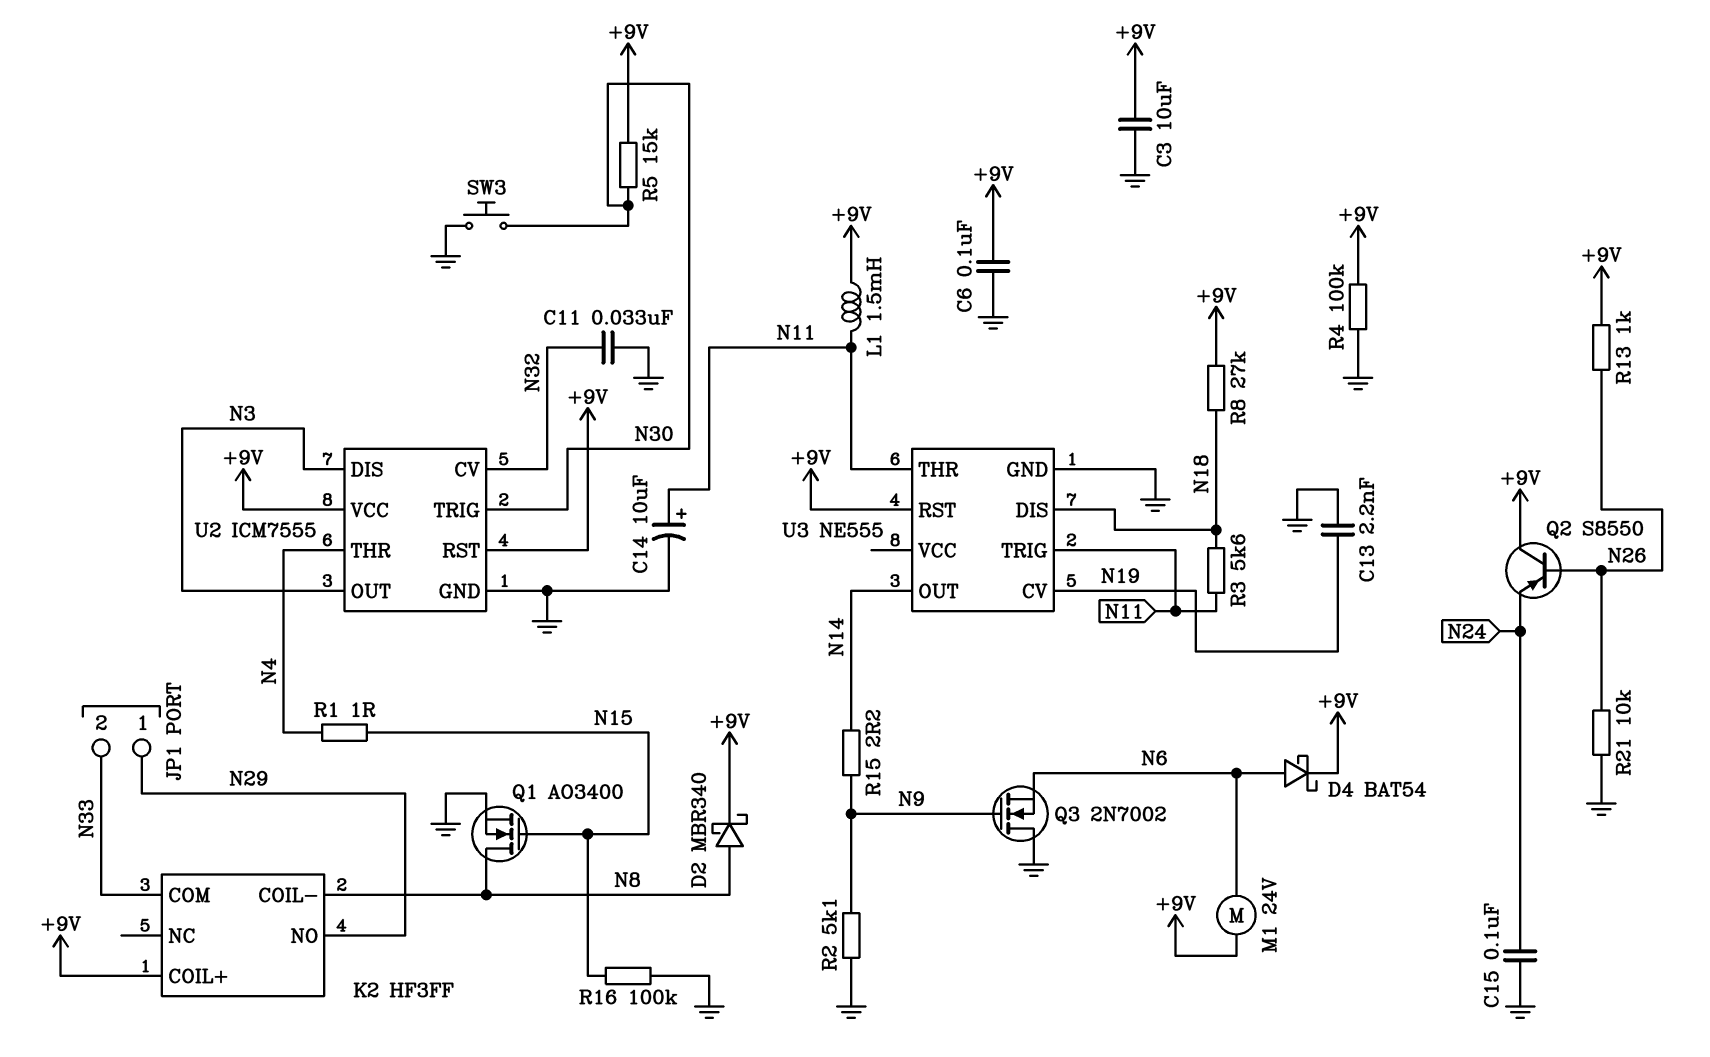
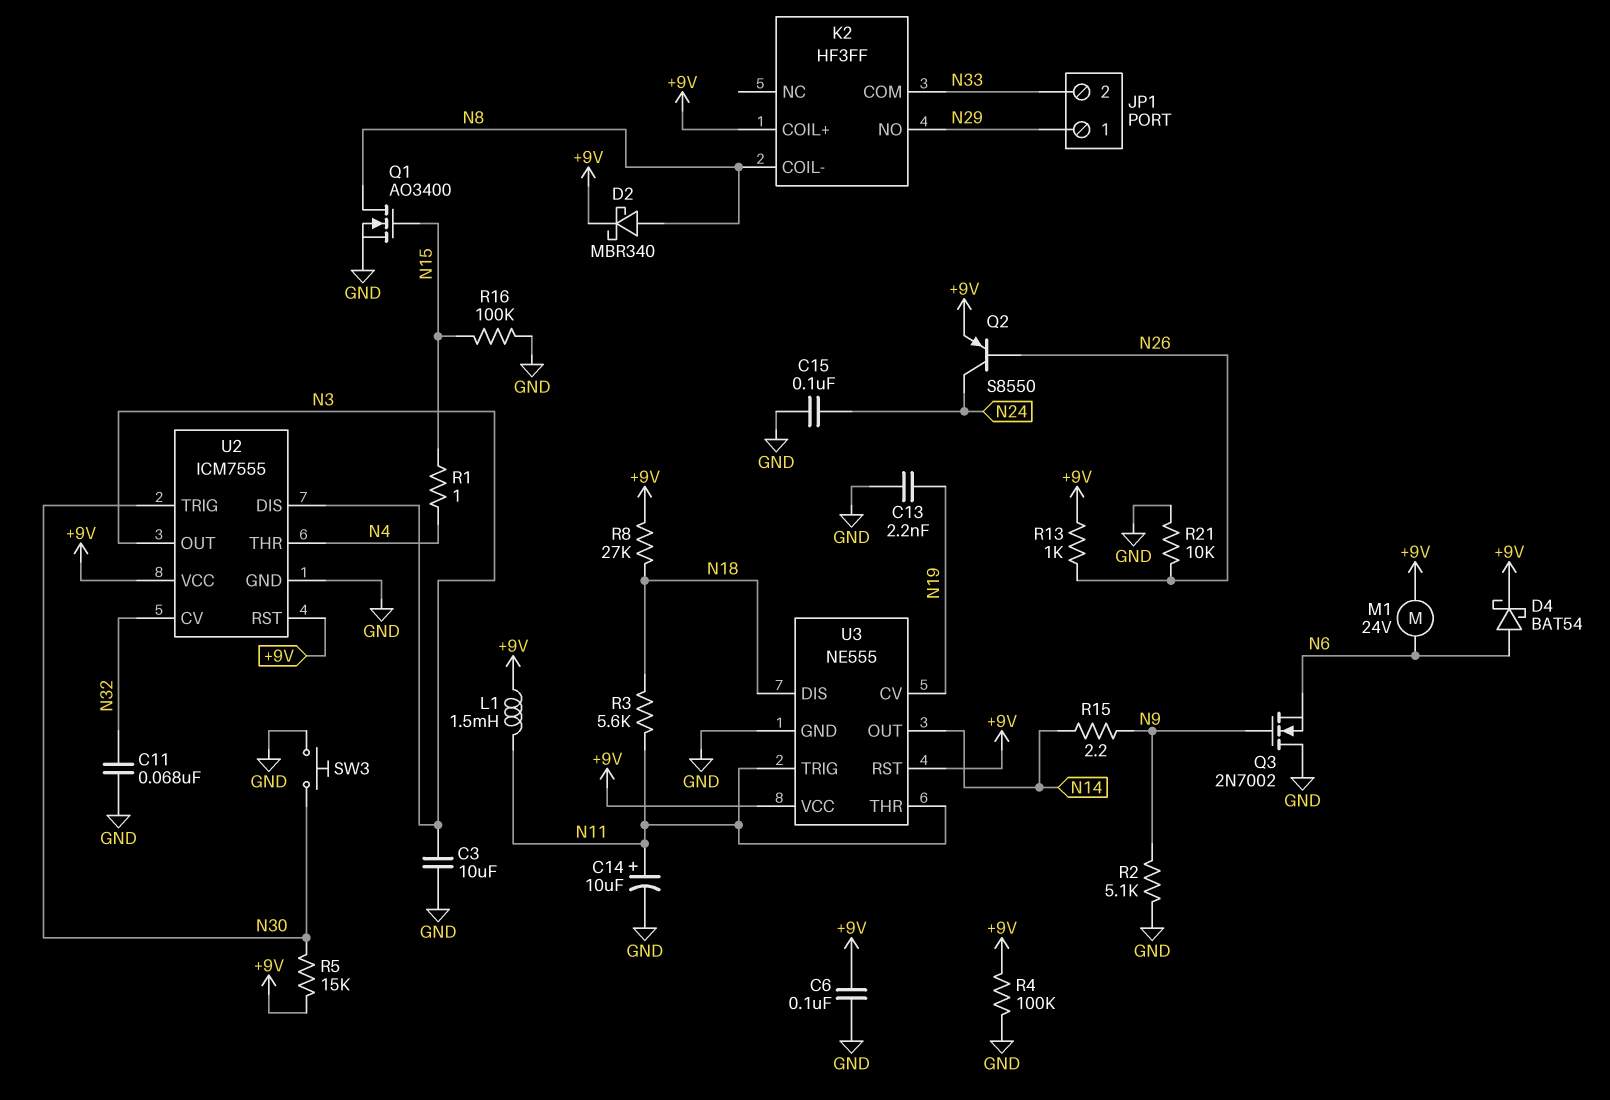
C3: 10uF (+9V, GND) -> 10uF (GND, N3)
C11: 33nF (GND, N32) -> 68nF (GND, N32)
Q2: PNP S8550 (B N26, C +9V, E N24) -> PNP S8550 (B N26, C N24, E +9V)
U3 pin VCC: none -> +9V

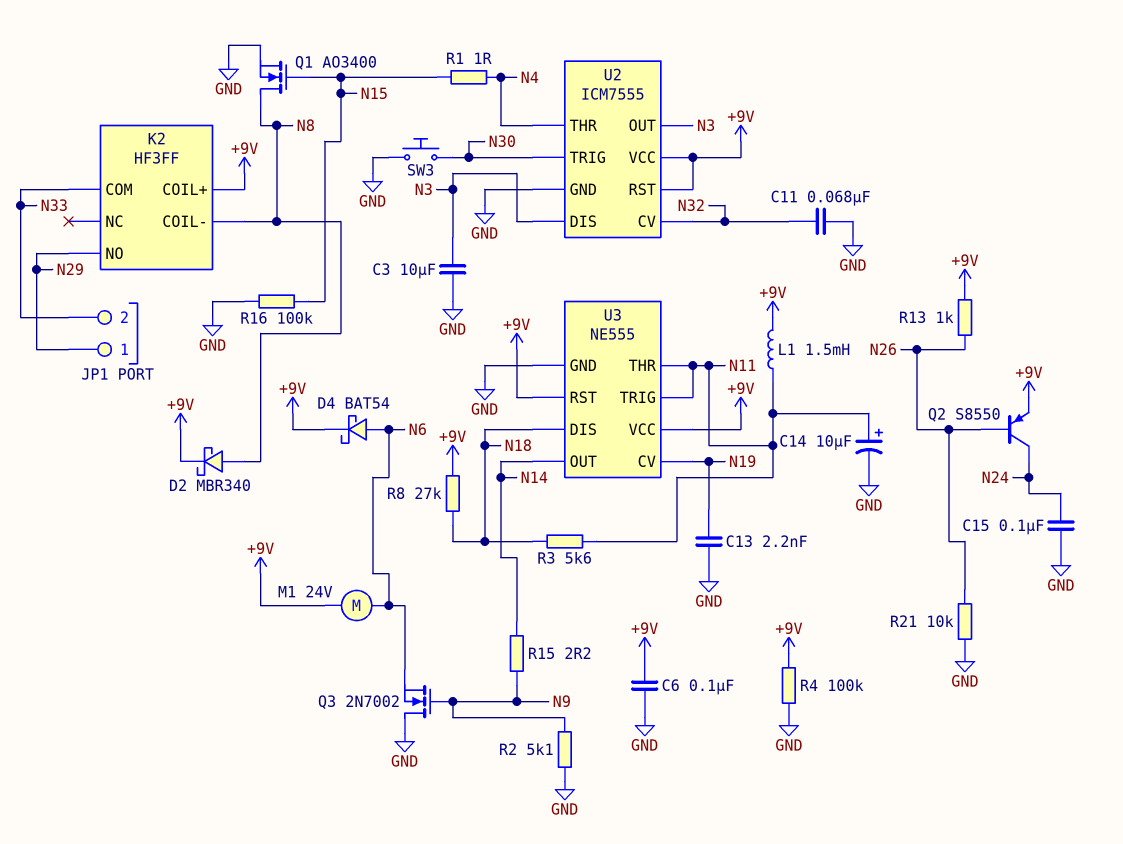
R5: 15k (+9V, N30) -> none

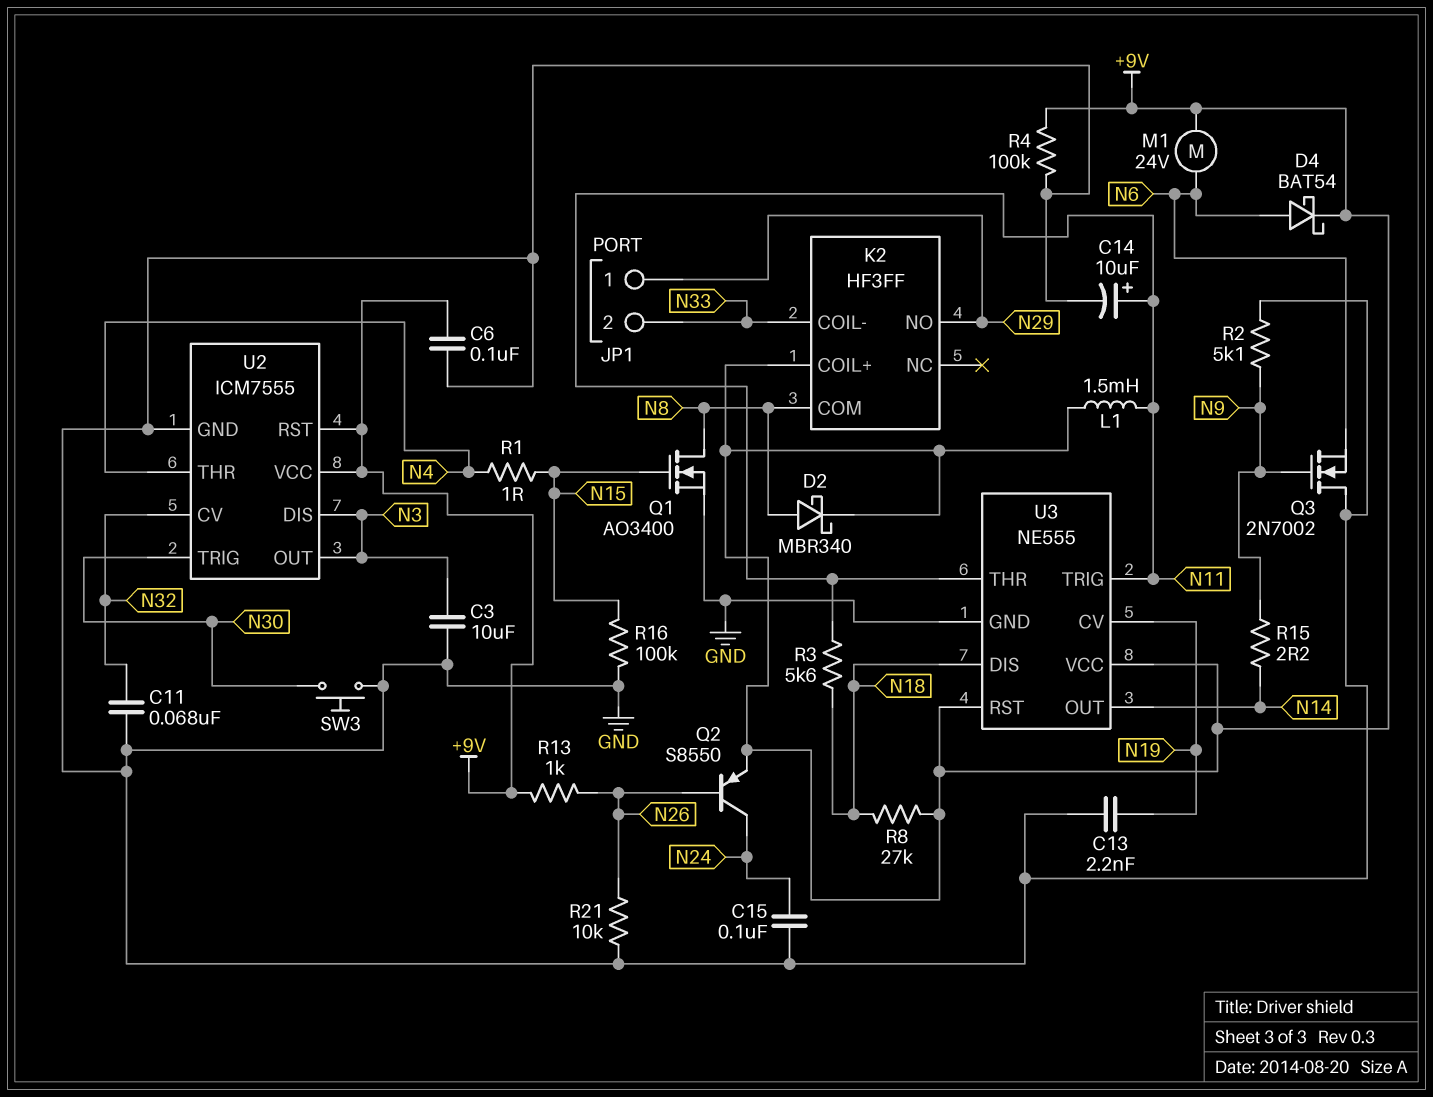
K2 pin COIL-: N8 -> N33
K2 pin COM: N33 -> N8

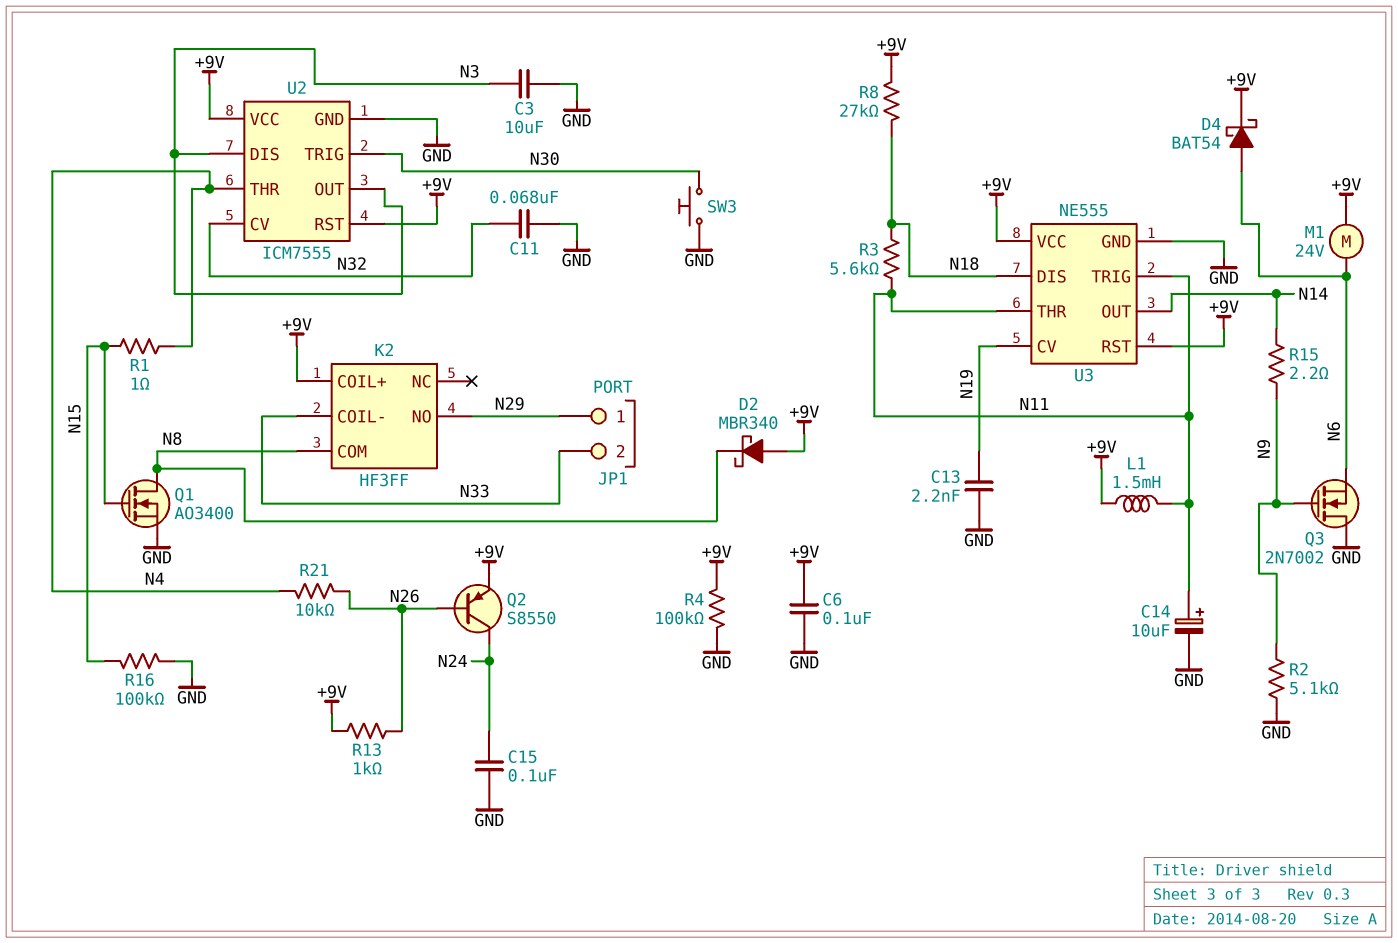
D2: schottky MBR340 (A N8, K +9V) -> schottky MBR340 (A +9V, K N8)
R21: 10k (GND, N26) -> 10k (N4, N26)

